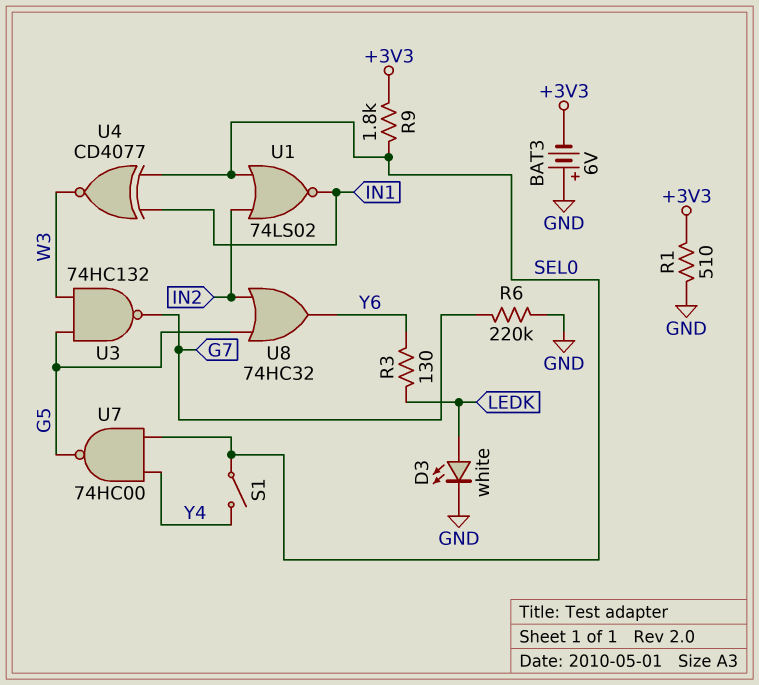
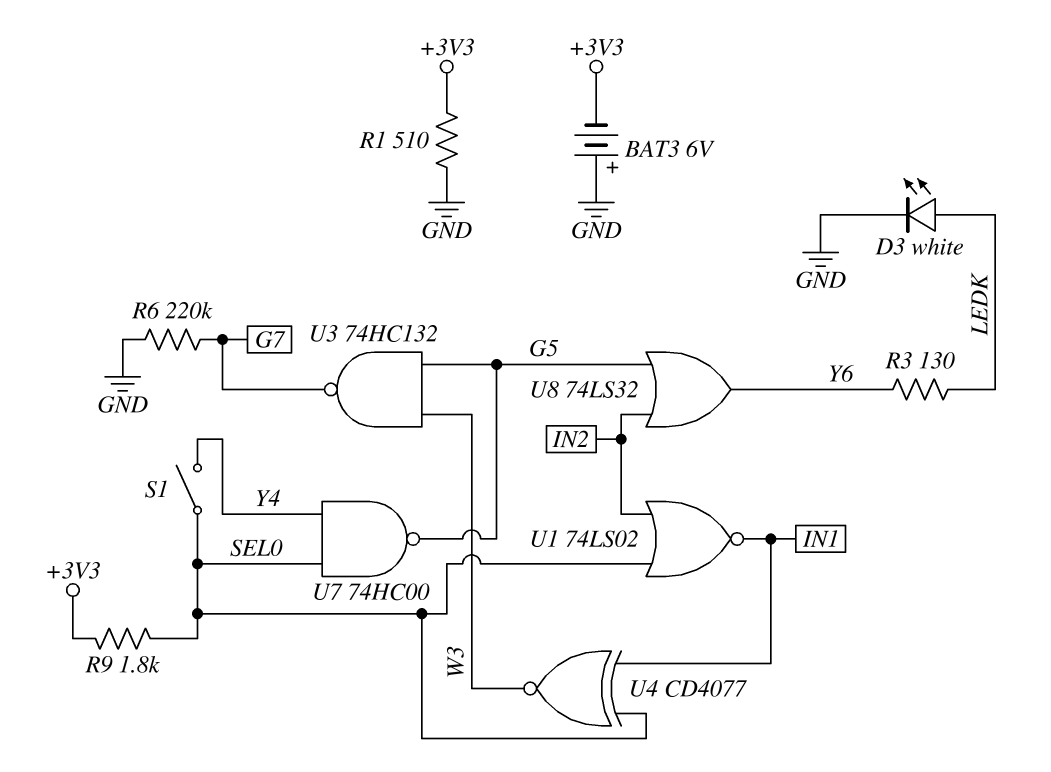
U8: OR 74HC32 (in G5, in IN2, out Y6) -> OR 74LS32 (in G5, in IN2, out Y6)

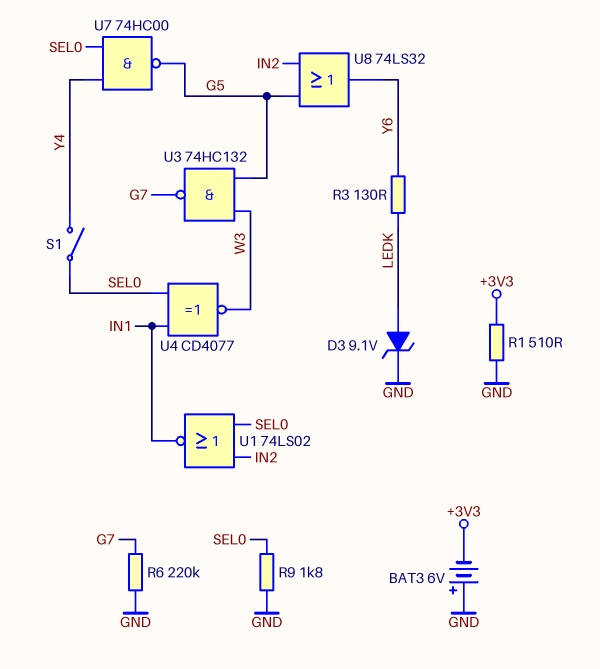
D3: LED white (A LEDK, K GND) -> zener 9.1V (A LEDK, K GND)
R9: 1.8k (+3V3, SEL0) -> 1.8k (GND, SEL0)

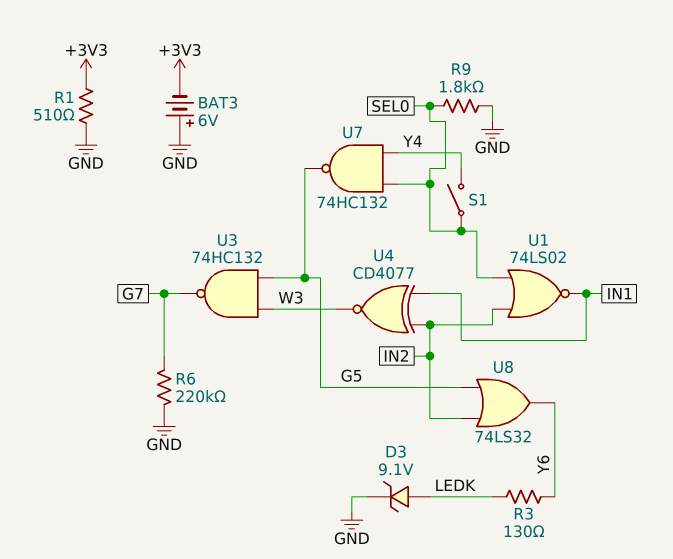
U4: XNOR CD4077 (in IN1, in SEL0, out W3) -> XNOR CD4077 (in IN1, in IN2, out W3)
U7: NAND 74HC00 (in SEL0, in Y4, out G5) -> NAND 74HC132 (in SEL0, in Y4, out G5)

